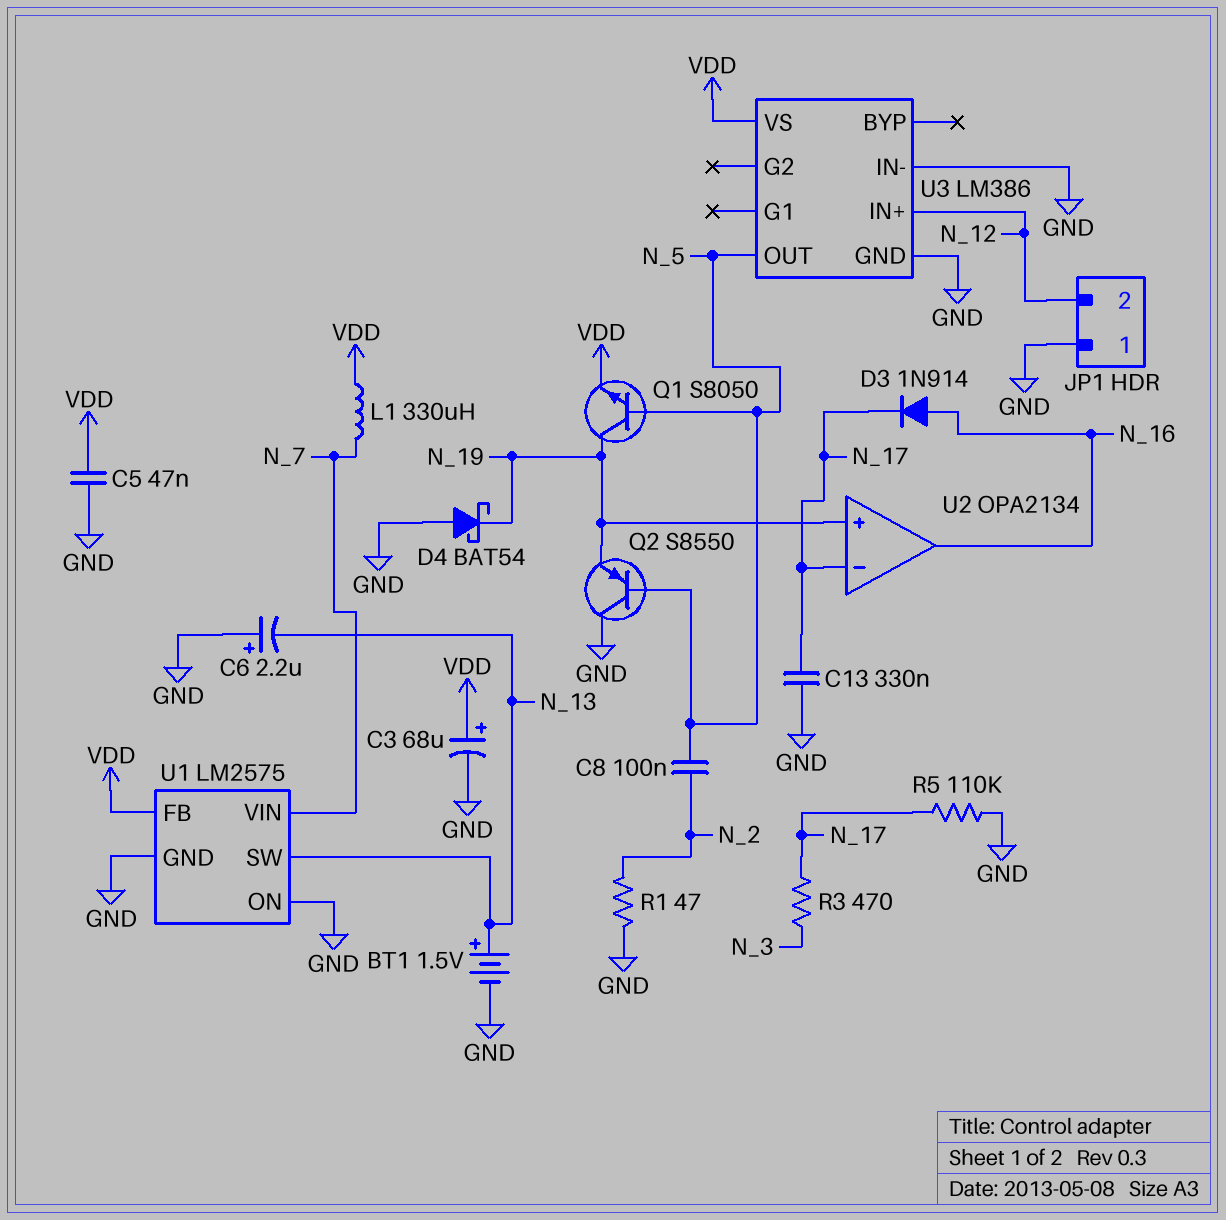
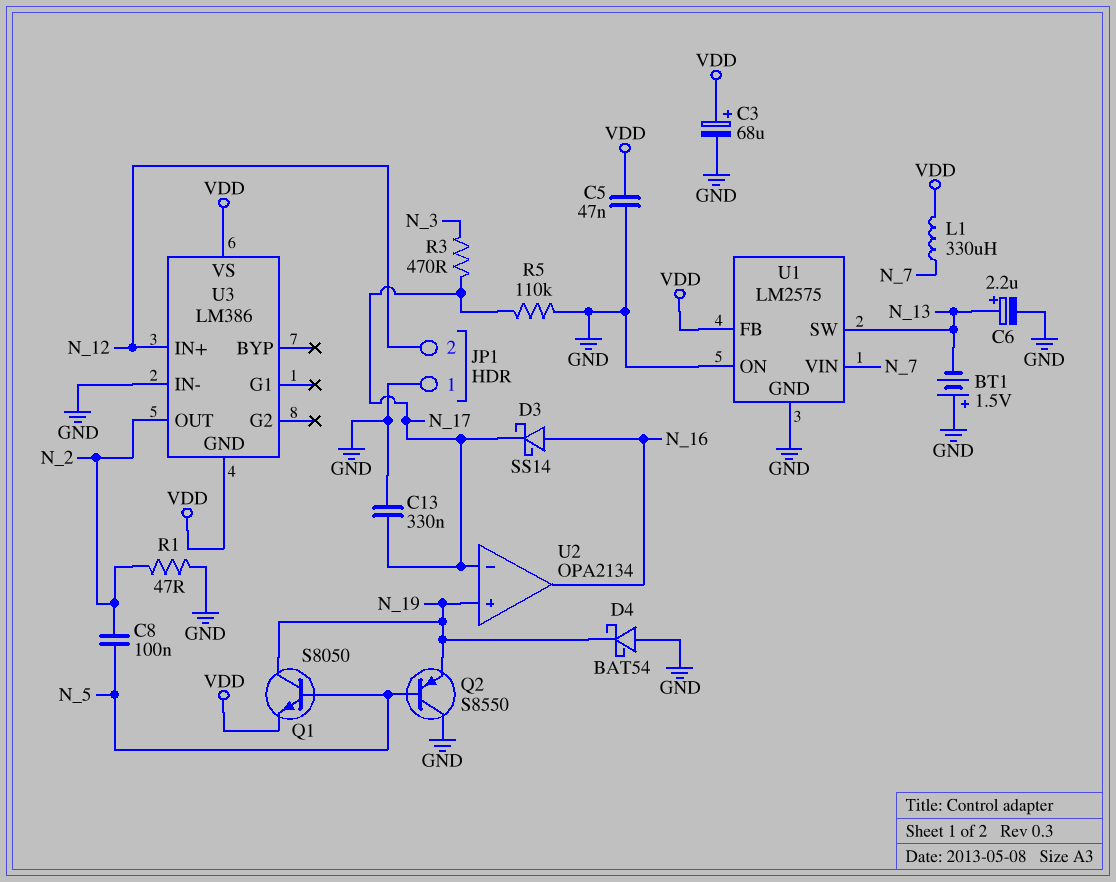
BT1: 1.5V (plus N_13, minus GND) -> 1.5V (plus GND, minus N_13)
C6: 2.2uF (plus GND, minus N_13) -> 2.2uF (plus N_13, minus GND)
D3: diode 1N914 (A N_16, K N_17) -> schottky SS14 (A N_16, K N_17)
U3 pin GND: GND -> VDD
U3 pin OUT: N_5 -> N_2

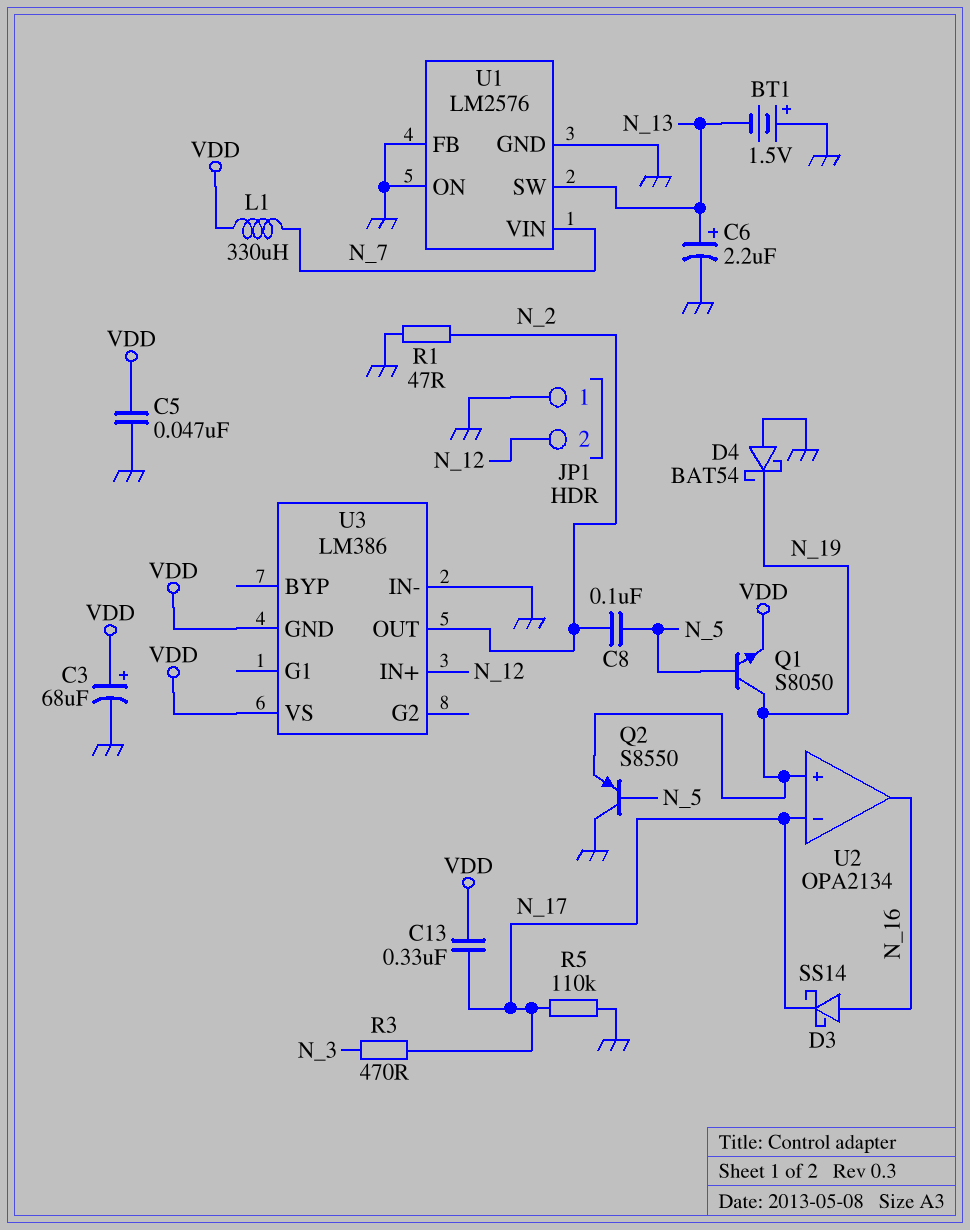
C13: 330nF (GND, N_17) -> 330nF (N_17, VDD)
U1: LM2575 -> LM2576
U1 pin FB: VDD -> GND

